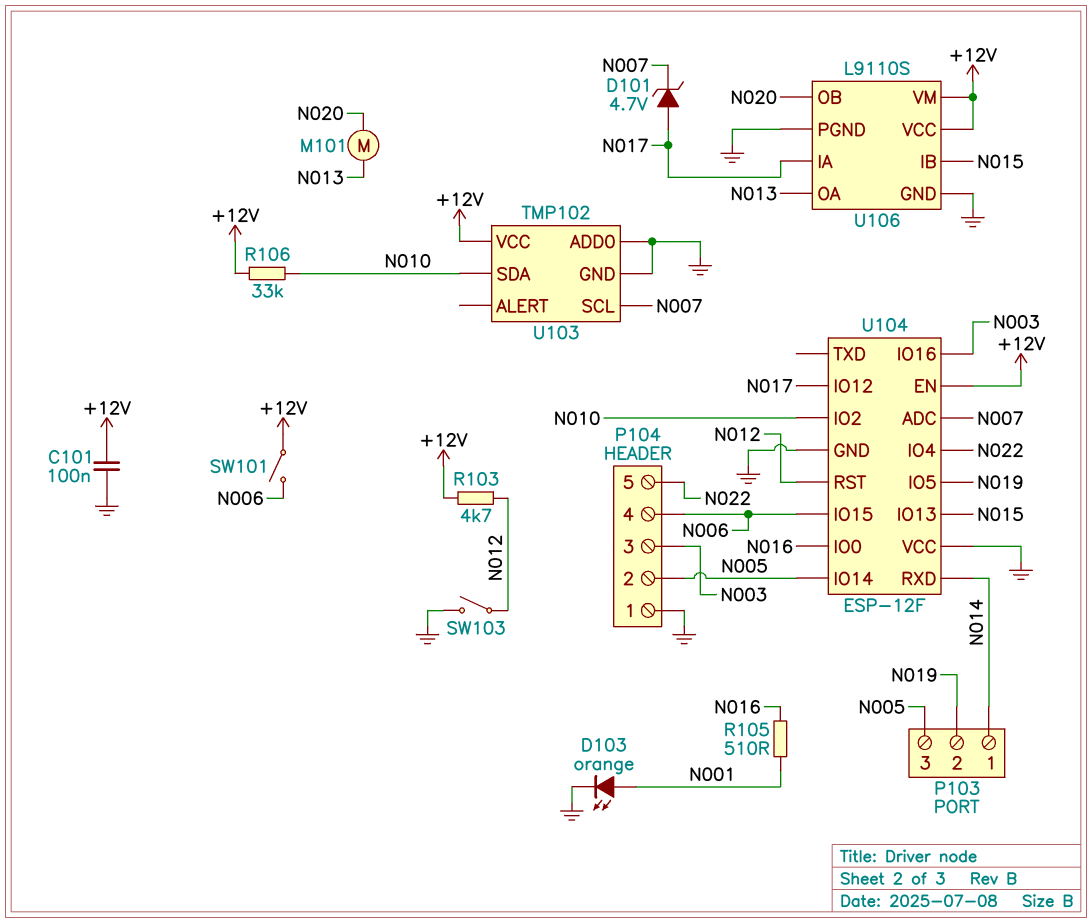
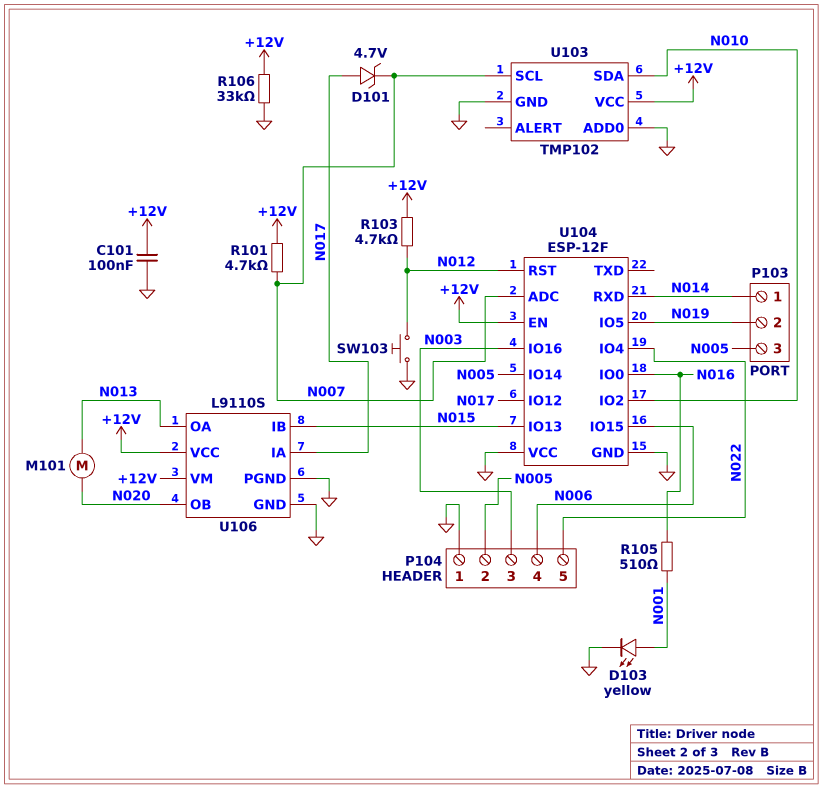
D103: LED orange (A N001, K GND) -> LED yellow (A N001, K GND)
R101: none -> 4.7k (+12V, N007)
R106: 33k (+12V, N010) -> 33k (+12V, GND)
SW101: switch (+12V, N006) -> none
SW103: switch (GND, N012) -> button (GND, N012)

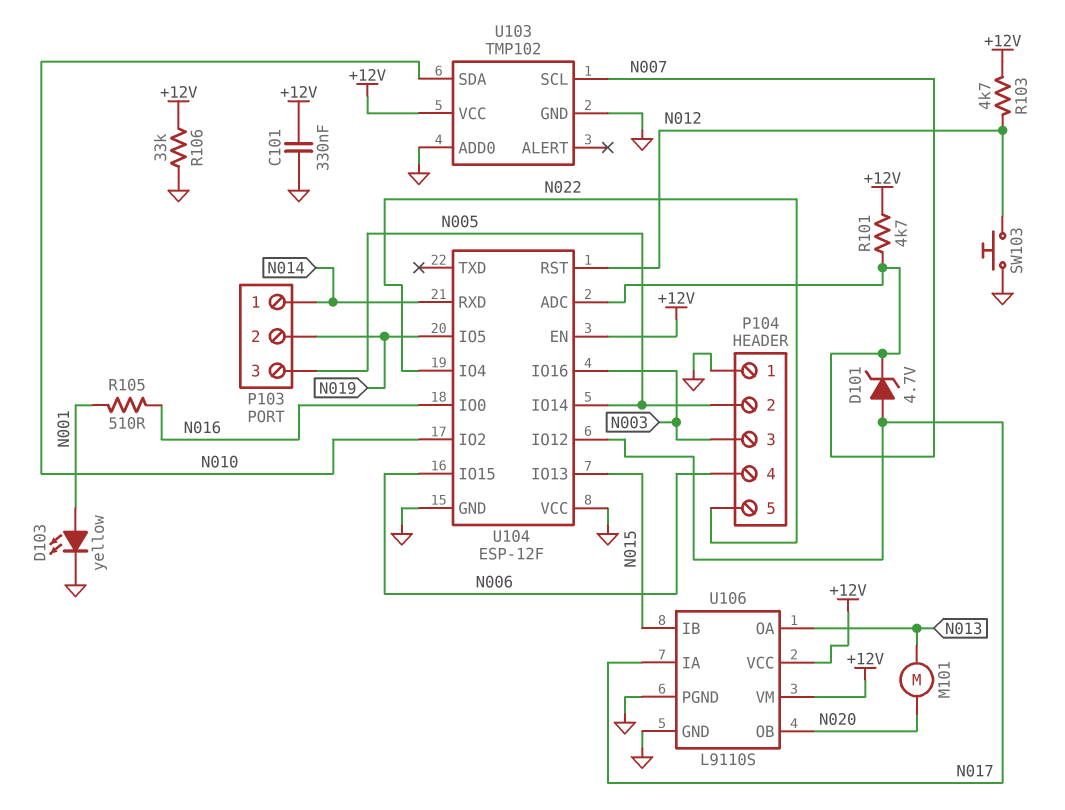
C101: 100nF (+12V, GND) -> 330nF (+12V, GND)

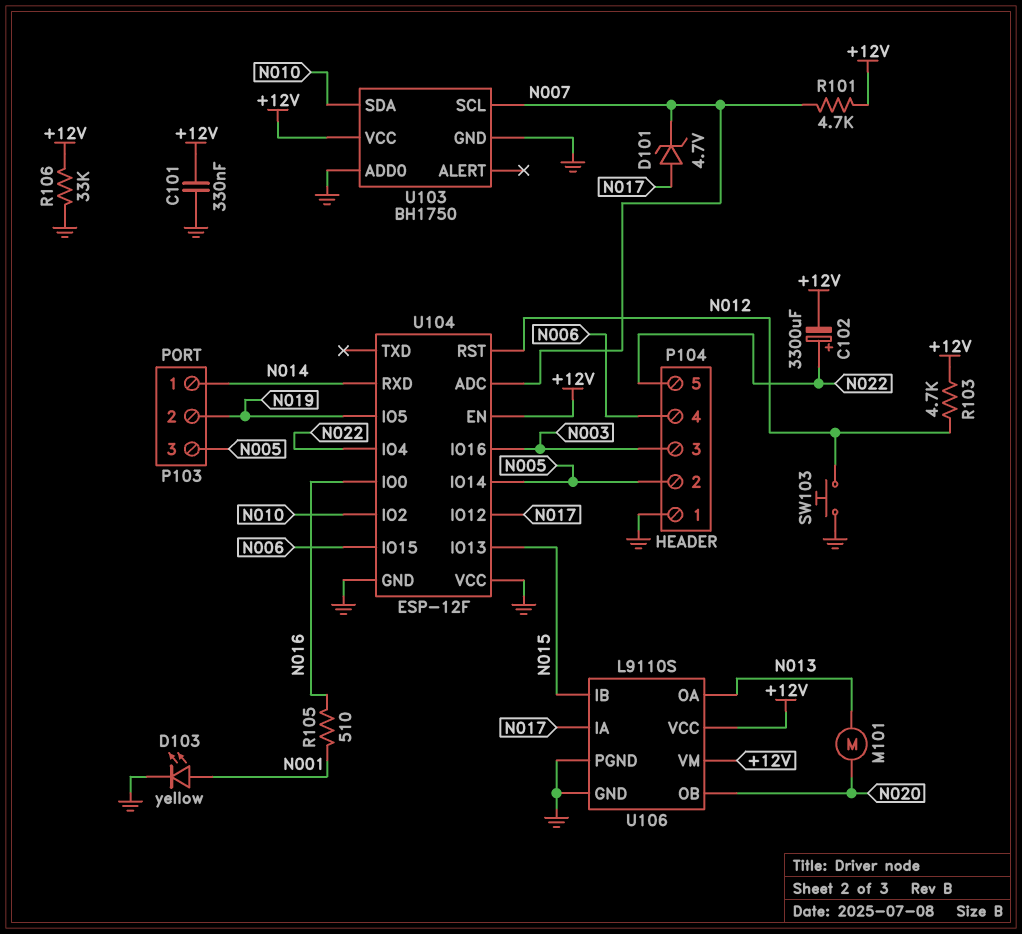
C102: none -> 3300uF (plus N022, minus +12V)
U103: TMP102 -> BH1750

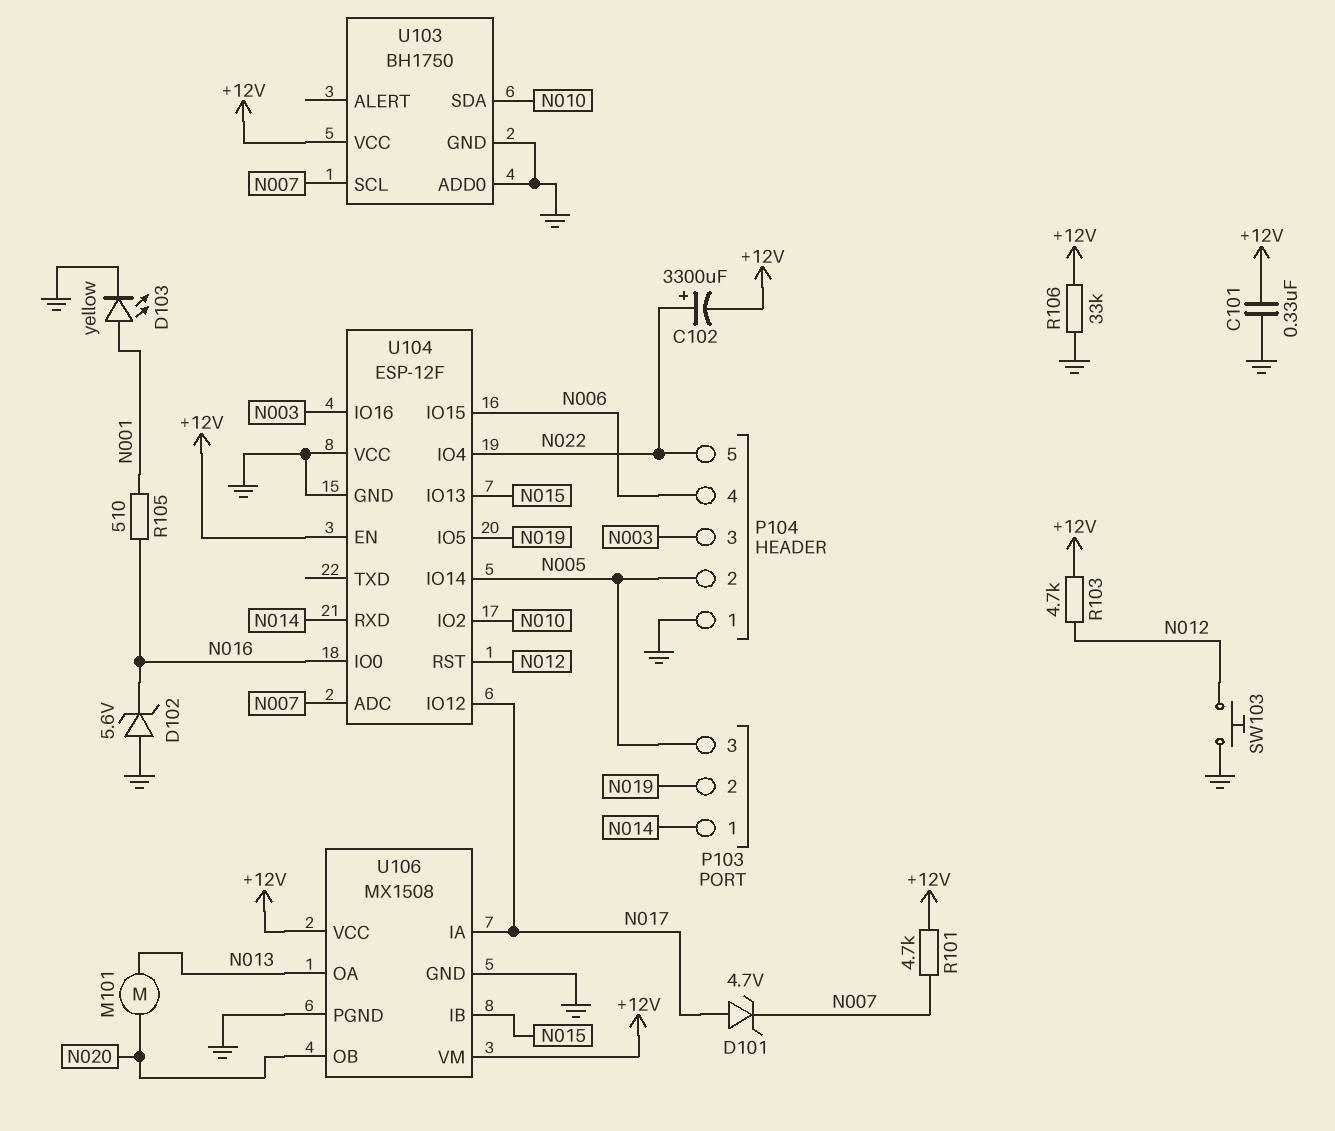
D102: none -> zener 5.6V (A GND, K N016)
U106: L9110S -> MX1508

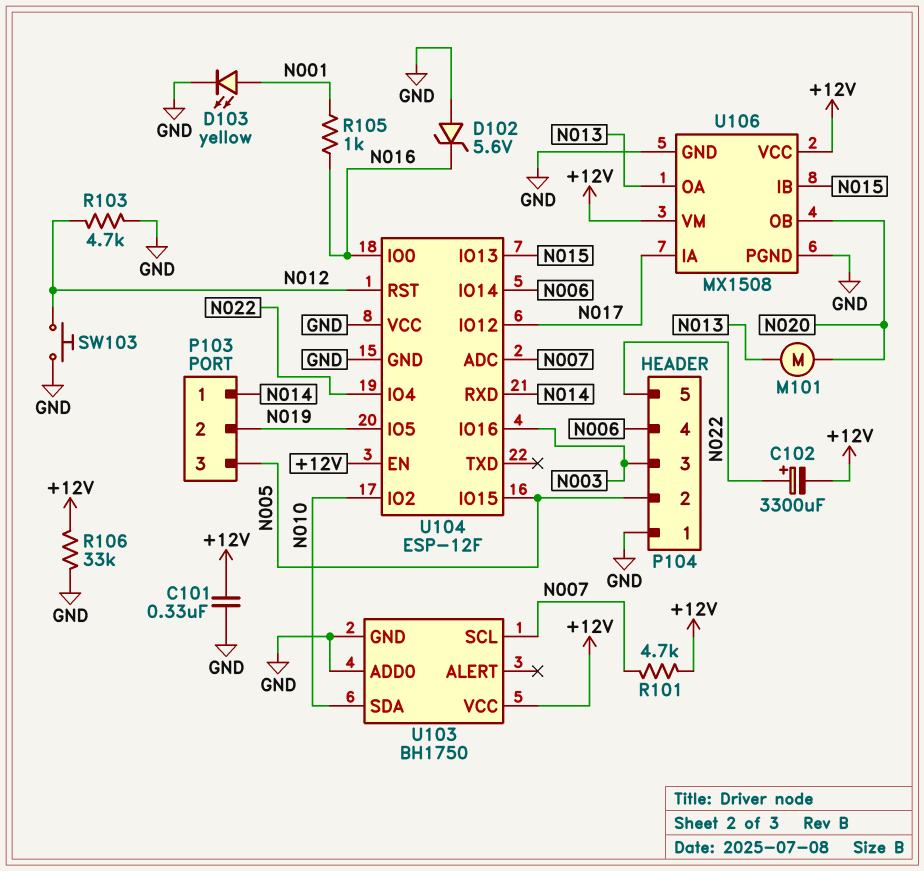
D101: zener 4.7V (A N017, K N007) -> none
R103: 4.7k (+12V, N012) -> 4.7k (GND, N012)
R105: 510 (N001, N016) -> 1k (N001, N016)
U104 pin IO14: N005 -> N006
U104 pin IO15: N006 -> N005

